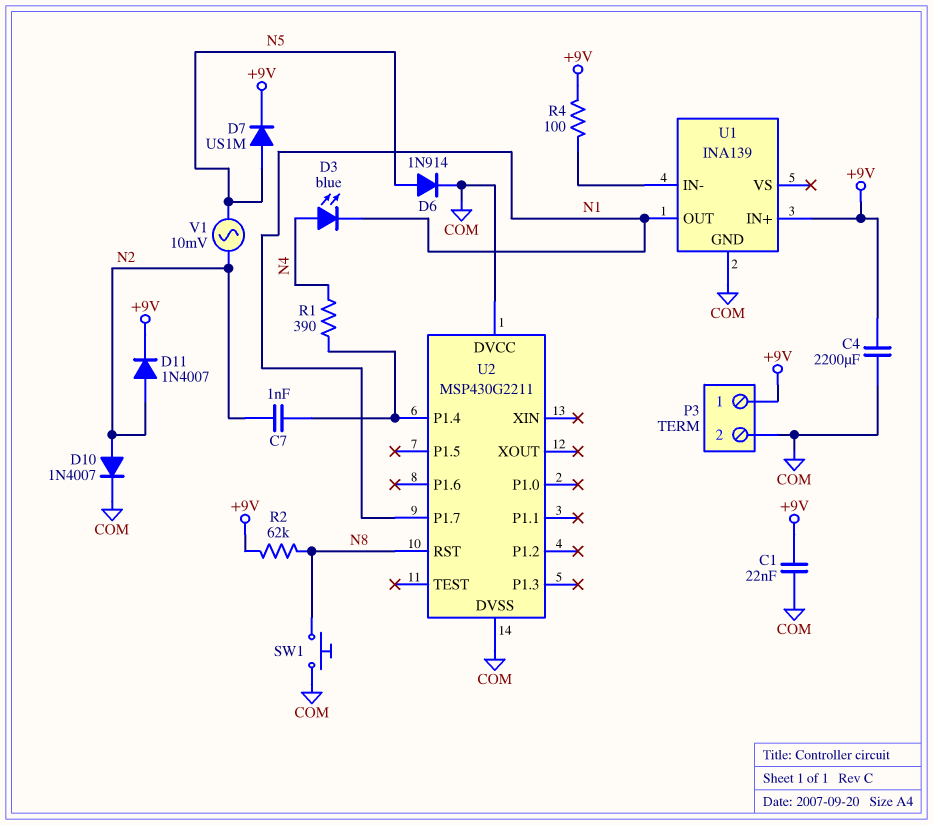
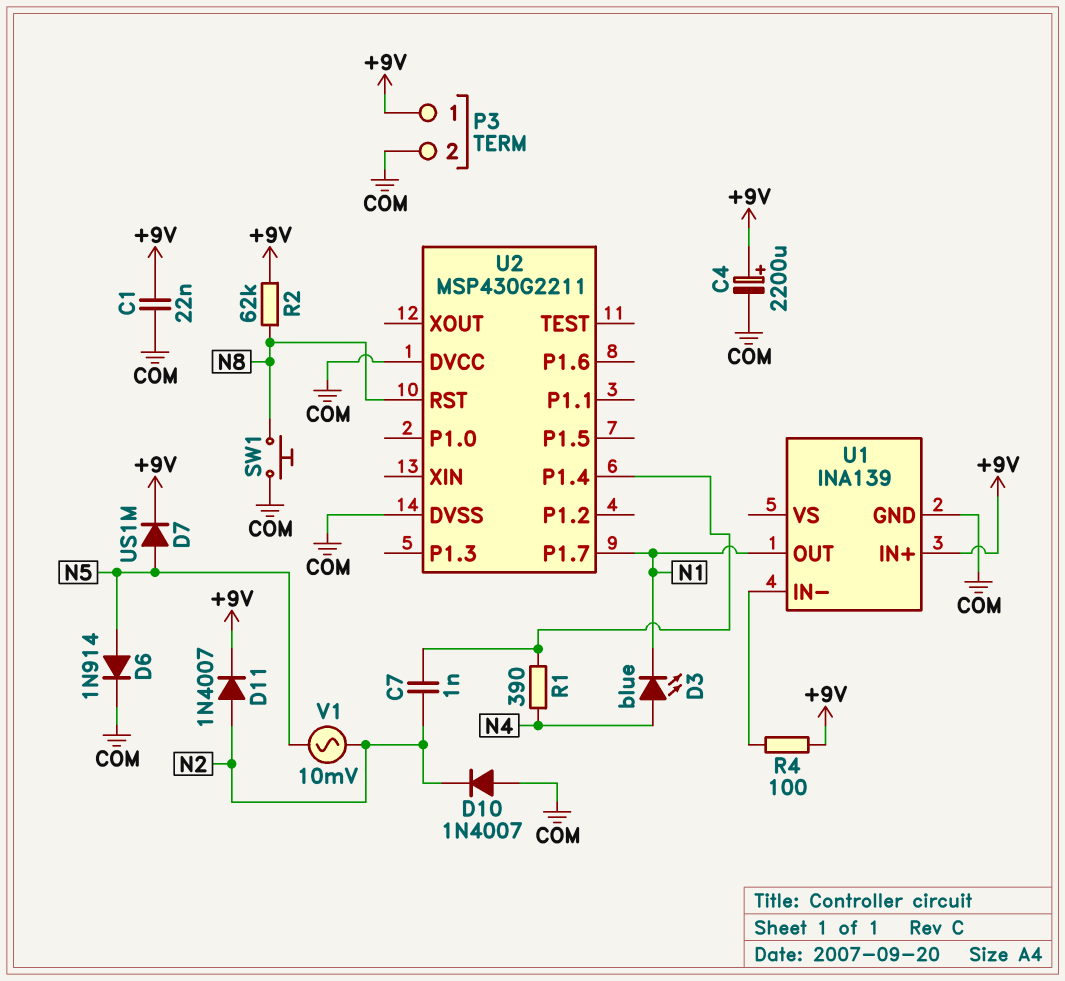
C4: 2200uF (+9V, COM) -> 2200uF (plus +9V, minus COM)
D10: diode 1N4007 (A N2, K COM) -> diode 1N4007 (A COM, K N2)

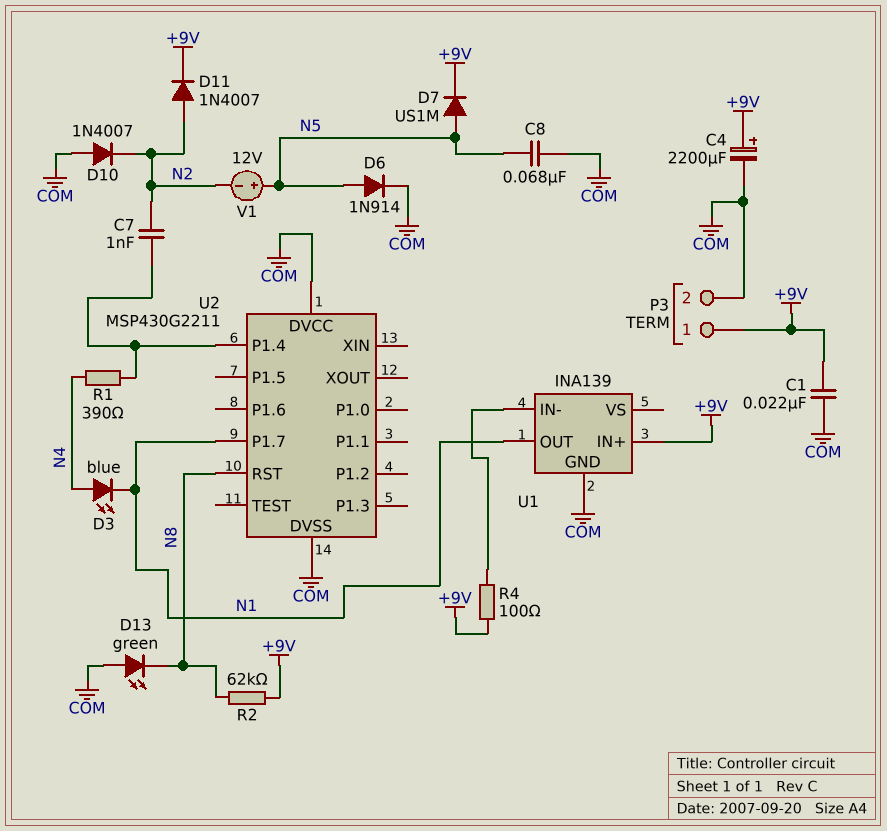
C8: none -> 68nF (COM, N5)
D13: none -> LED green (A COM, K N8)
SW1: button (COM, N8) -> none
V1: AC 10mV (N2, N5) -> 12V (plus N5, minus N2)

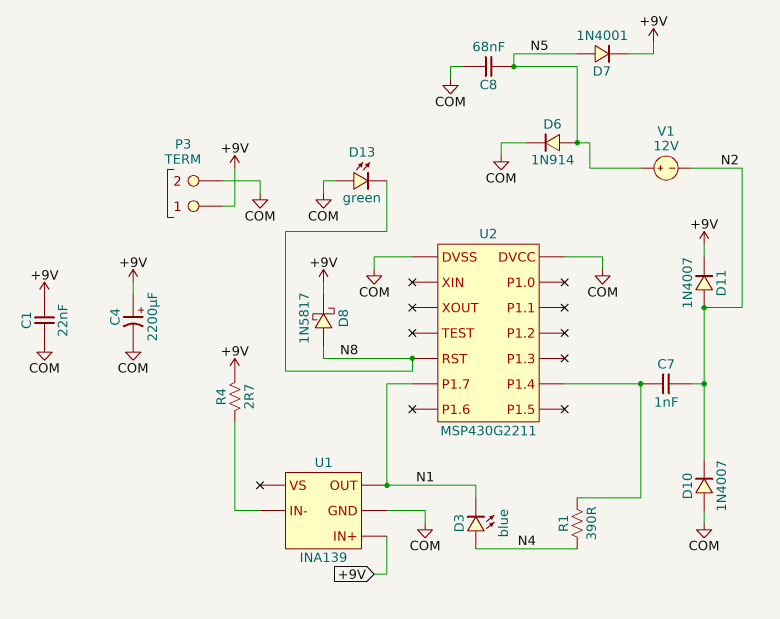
D7: diode US1M (A N5, K +9V) -> diode 1N4001 (A N5, K +9V)
D8: none -> schottky 1N5817 (A N8, K +9V)
R2: 62k (+9V, N8) -> none
R4: 100 (+9V, U1/IN-) -> 2.7 (+9V, U1/IN-)

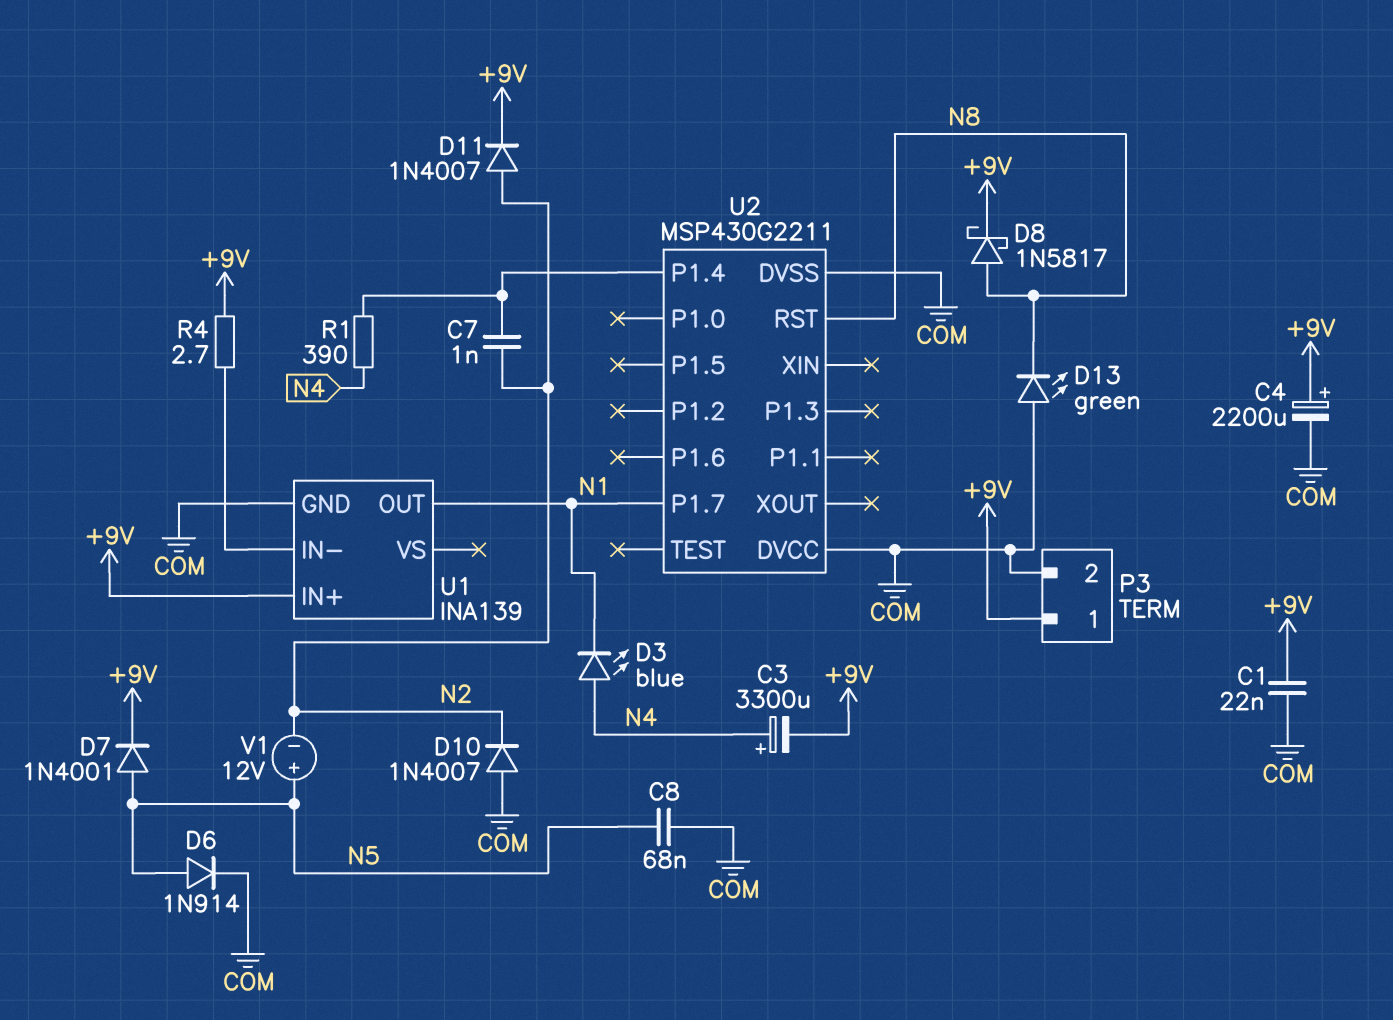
C3: none -> 3300uF (plus N4, minus +9V)

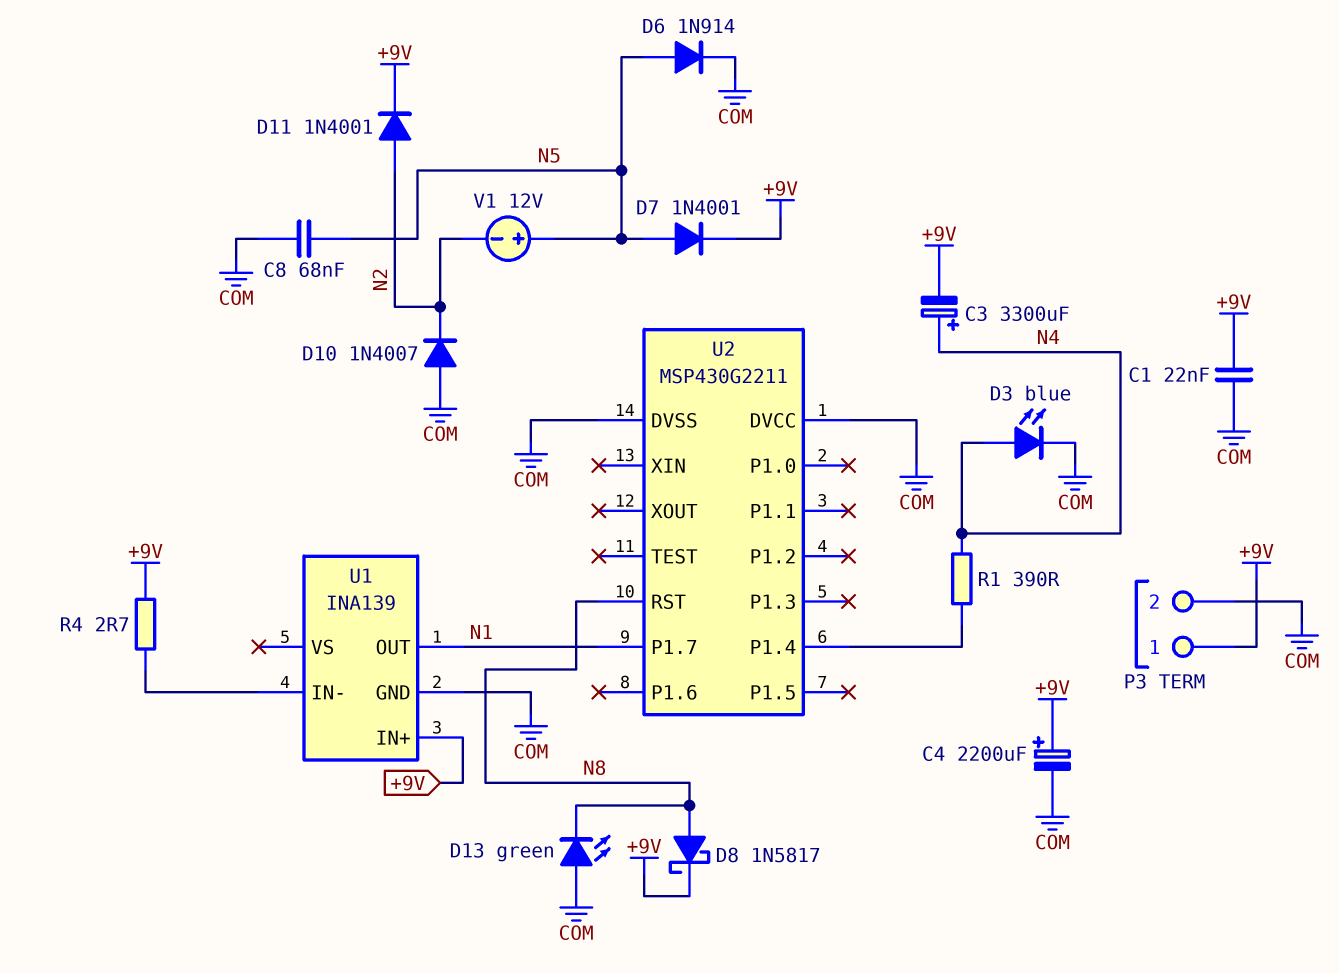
C7: 1nF (N2, U2/P1.4) -> none
D3: LED blue (A N4, K N1) -> LED blue (A N4, K COM)
D11: diode 1N4007 (A N2, K +9V) -> diode 1N4001 (A N2, K +9V)

